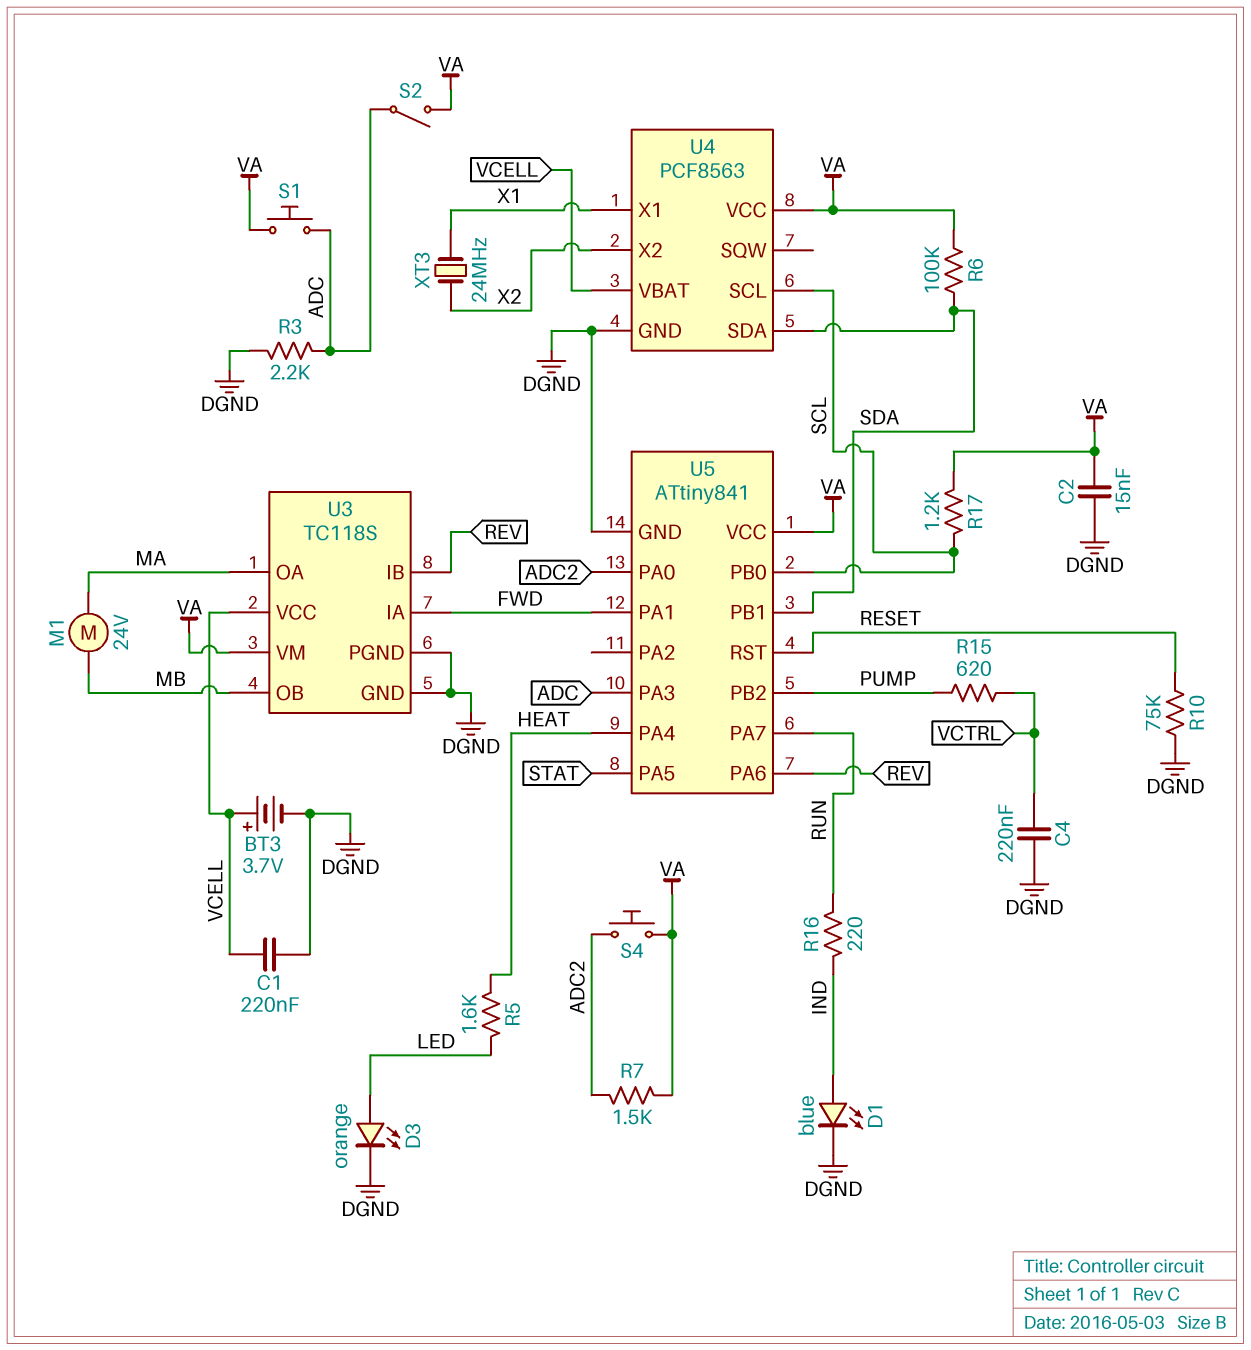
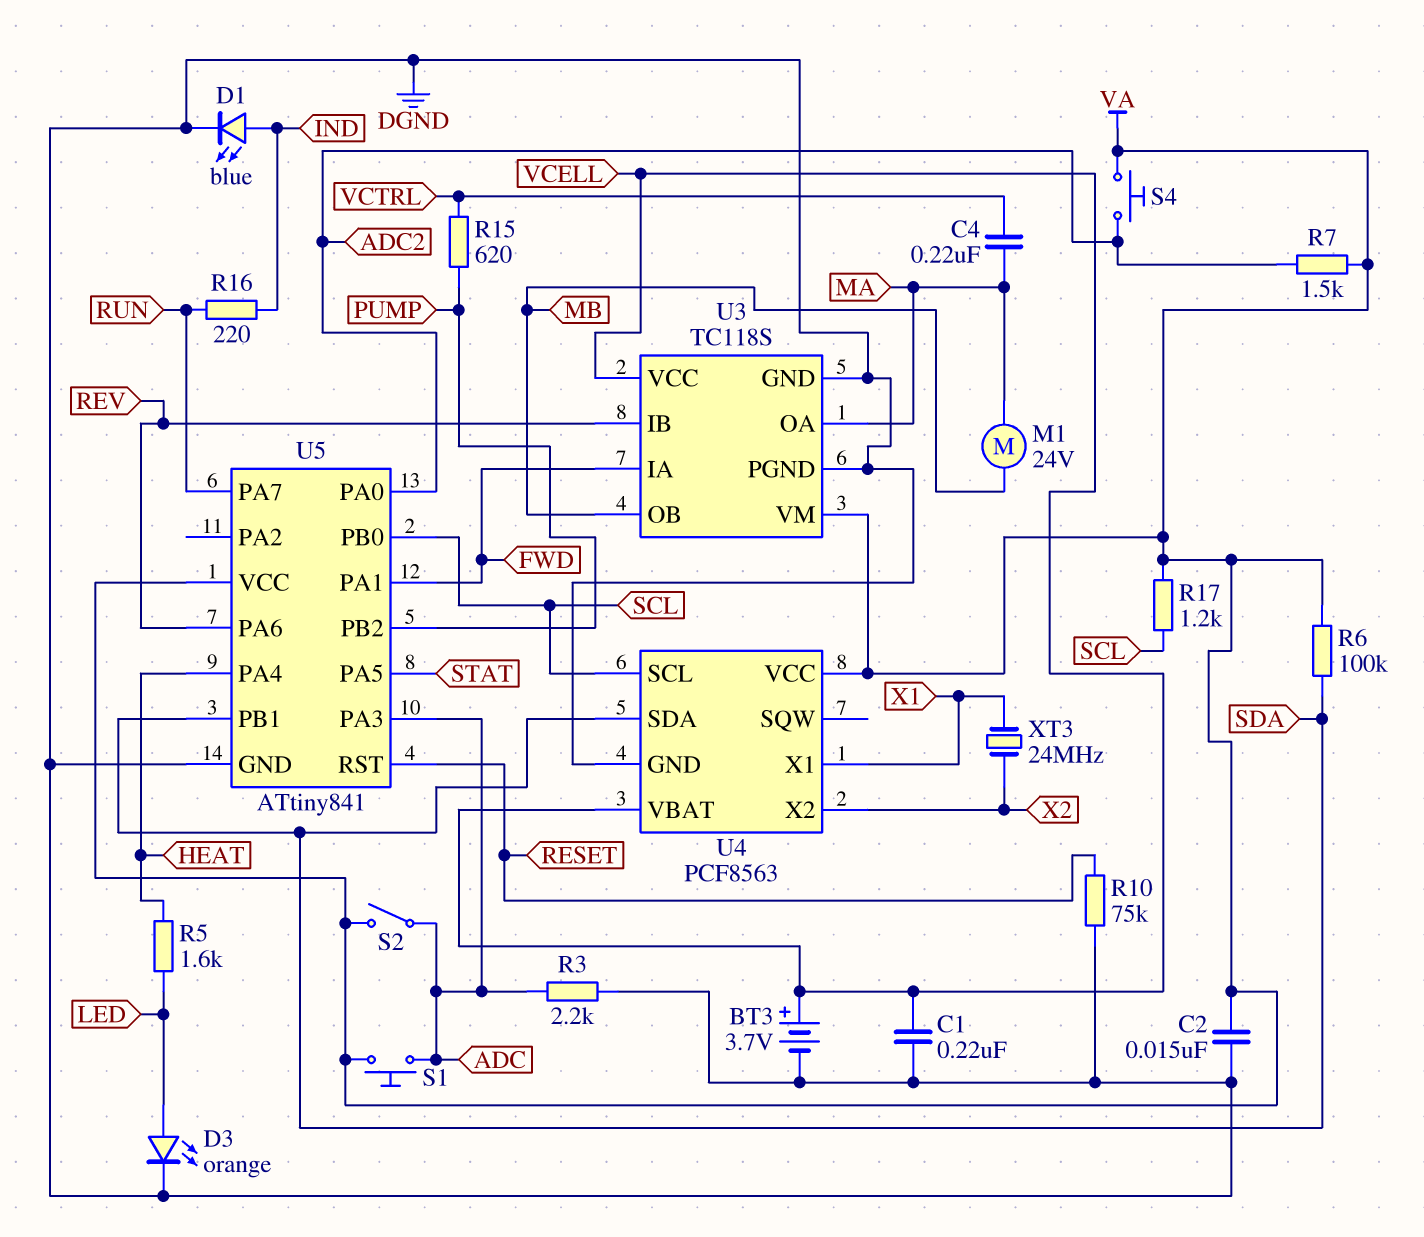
C4: 220nF (DGND, VCTRL) -> 220nF (MA, VCTRL)

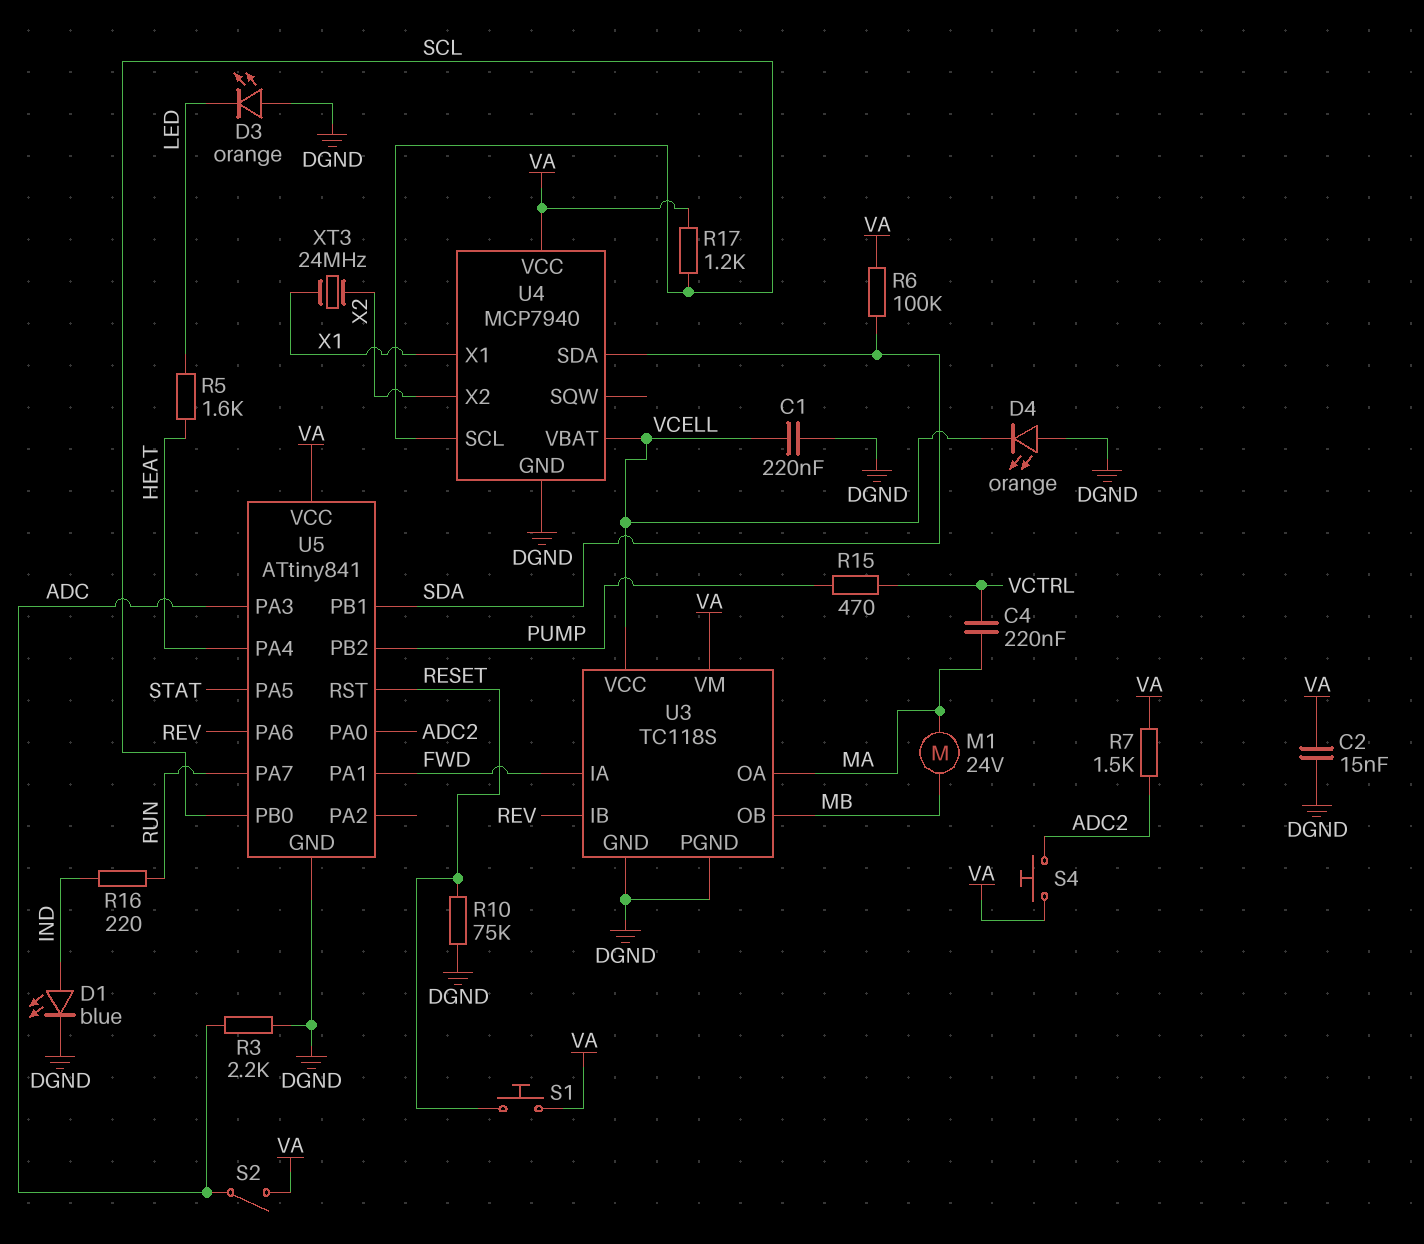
BT3: 3.7V (plus VCELL, minus DGND) -> none
D3: LED orange (A LED, K DGND) -> LED orange (A DGND, K LED)
D4: none -> LED orange (A DGND, K VCELL)
R15: 620 (PUMP, VCTRL) -> 470 (PUMP, VCTRL)
S1: button (ADC, VA) -> button (RESET, VA)
U4: PCF8563 -> MCP7940

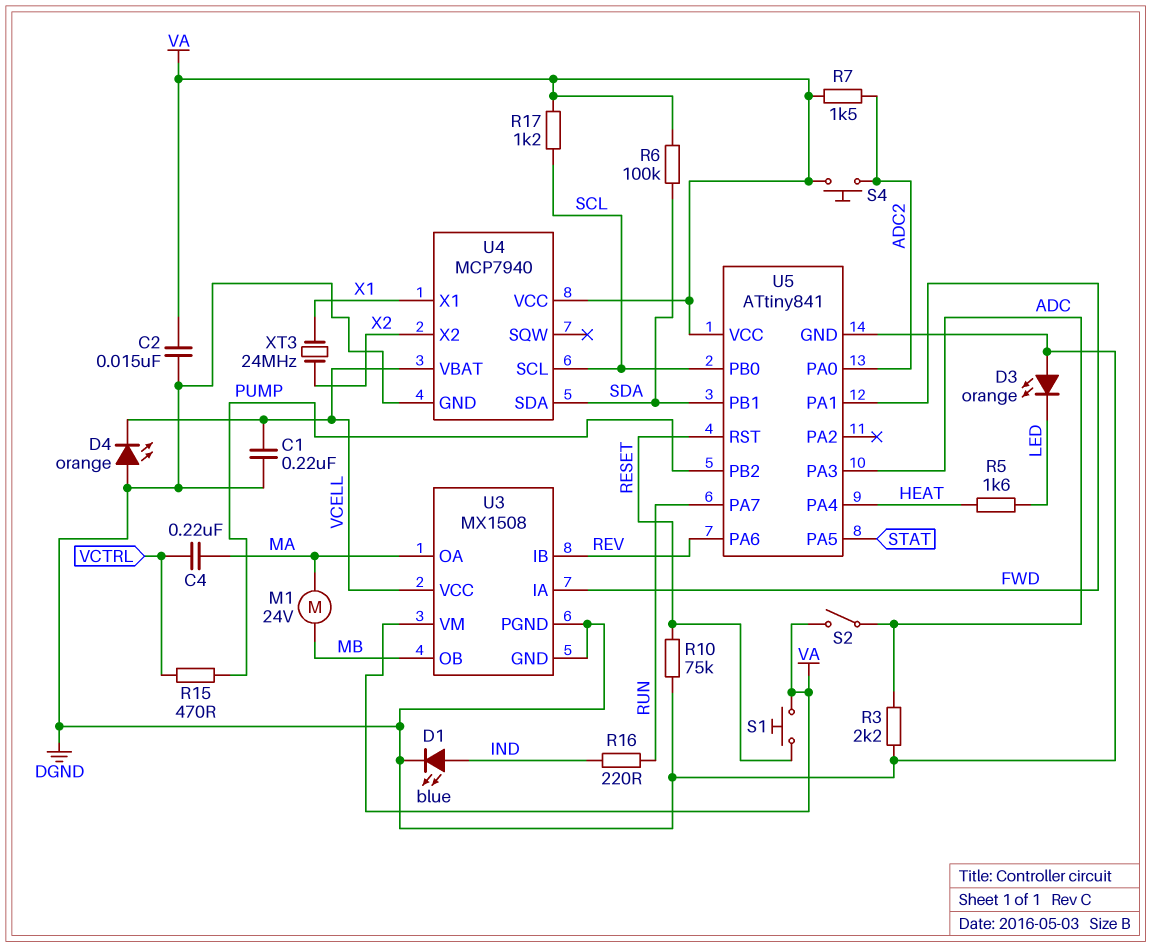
U3: TC118S -> MX1508

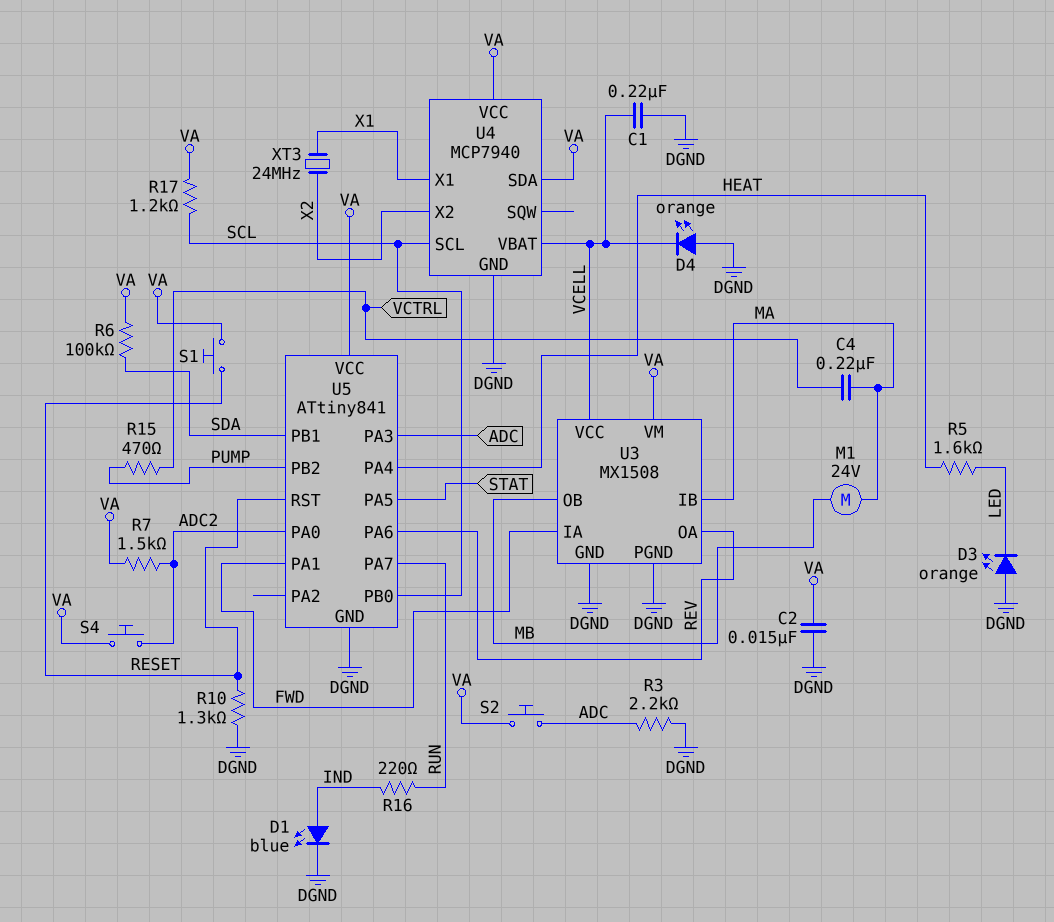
R10: 75k (DGND, RESET) -> 1.3k (DGND, RESET)
S2: switch (ADC, VA) -> button (ADC, VA)
U3 pin IB: REV -> MA
U3 pin OA: MA -> REV
U4 pin SDA: SDA -> VA

